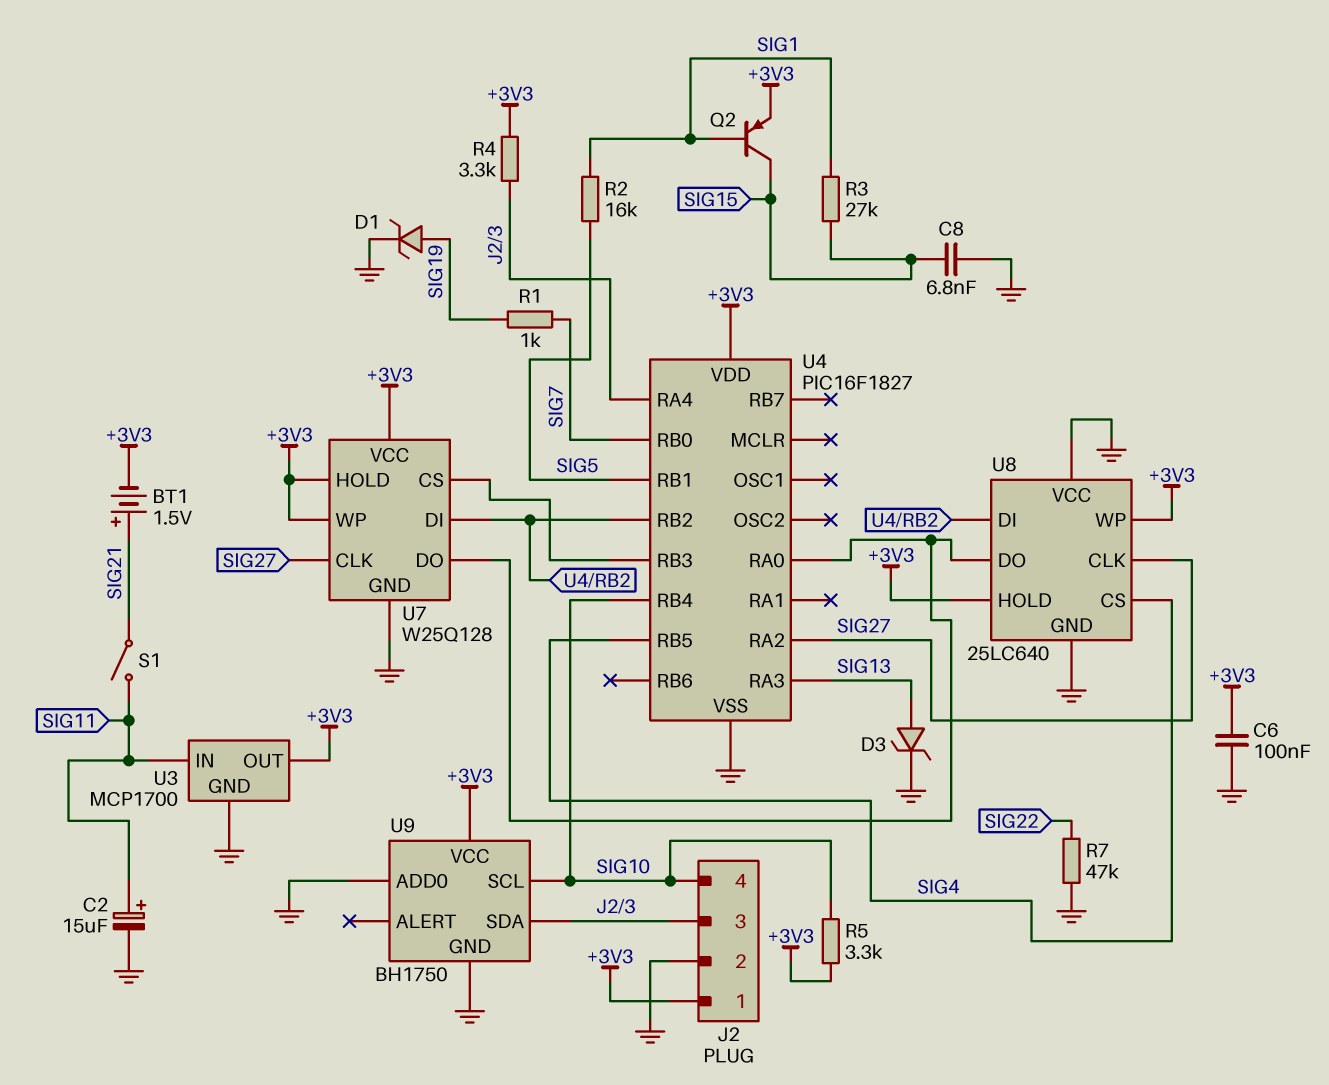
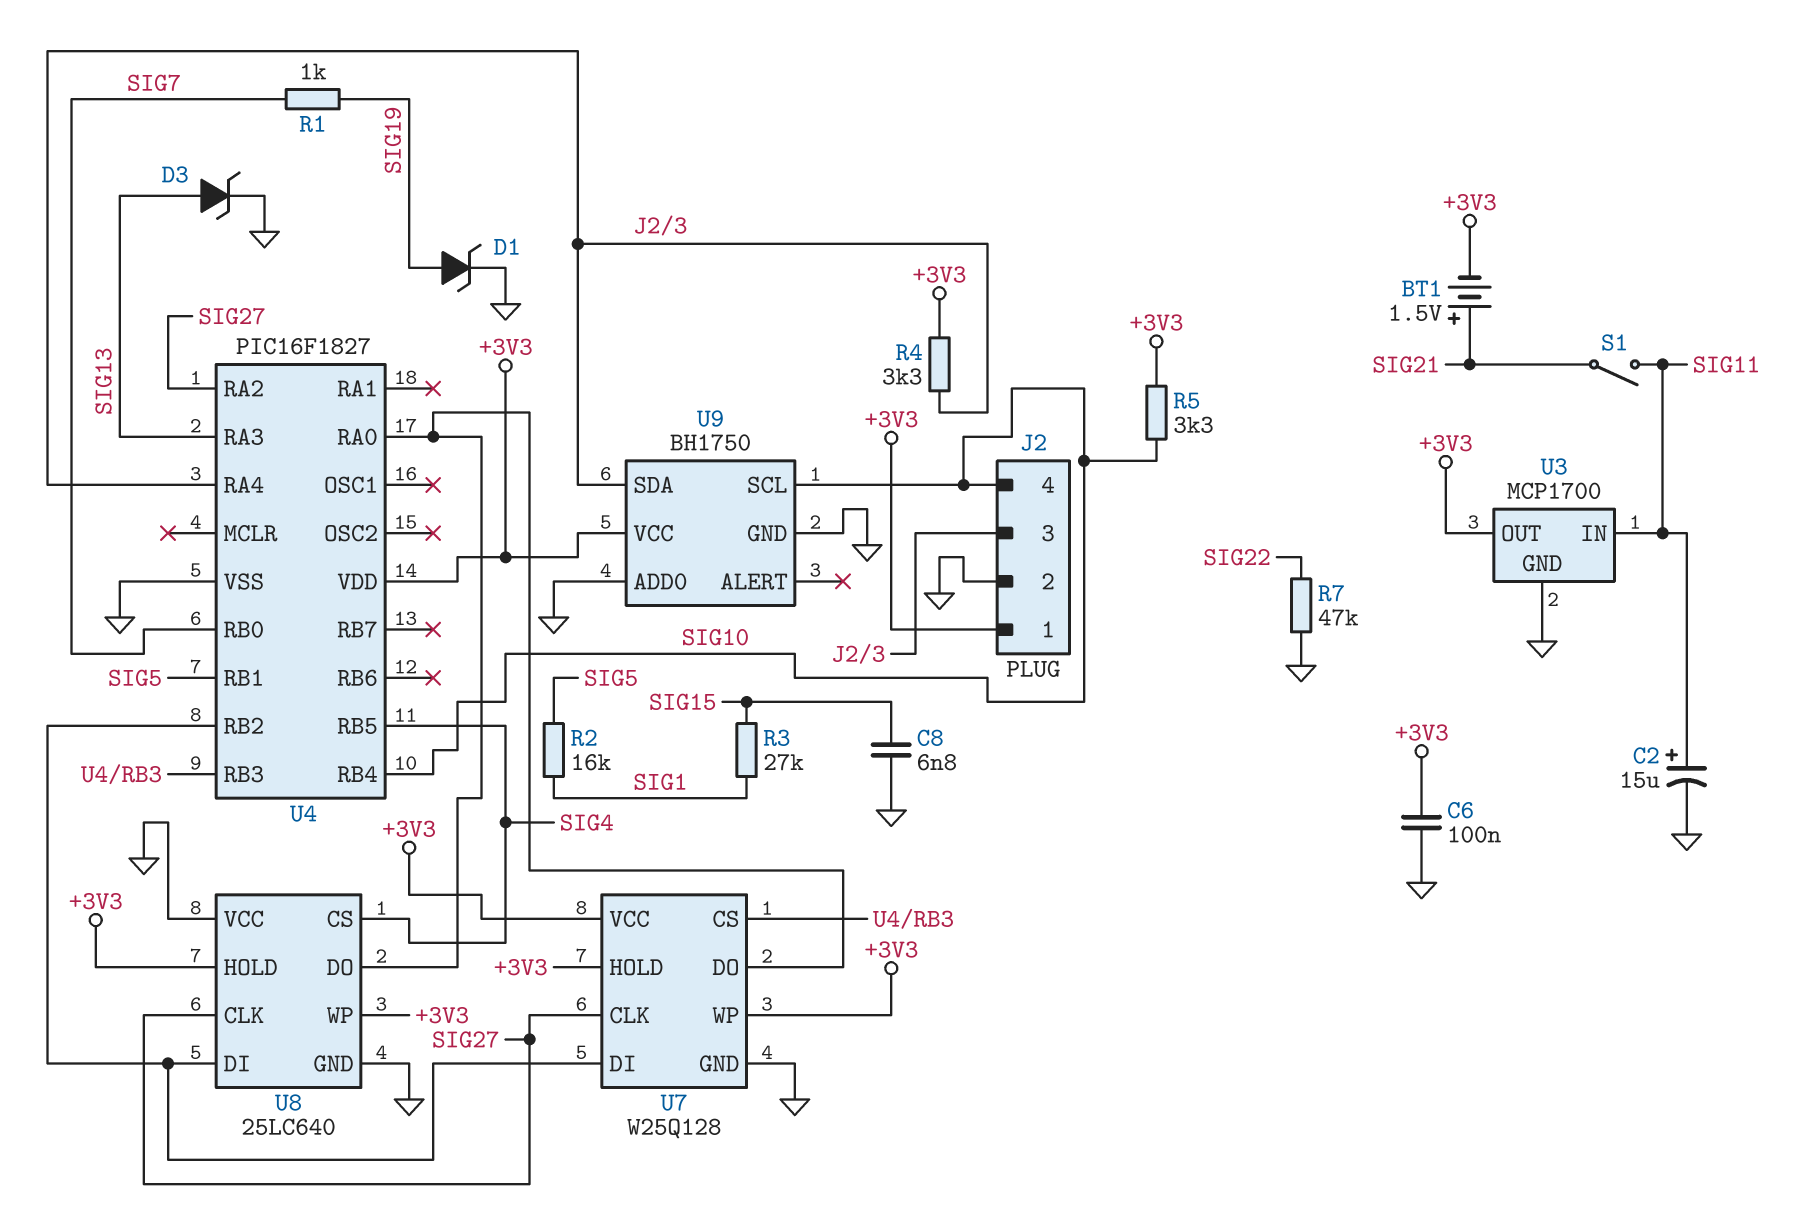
Q2: PNP (B SIG1, C SIG15, E +3V3) -> none

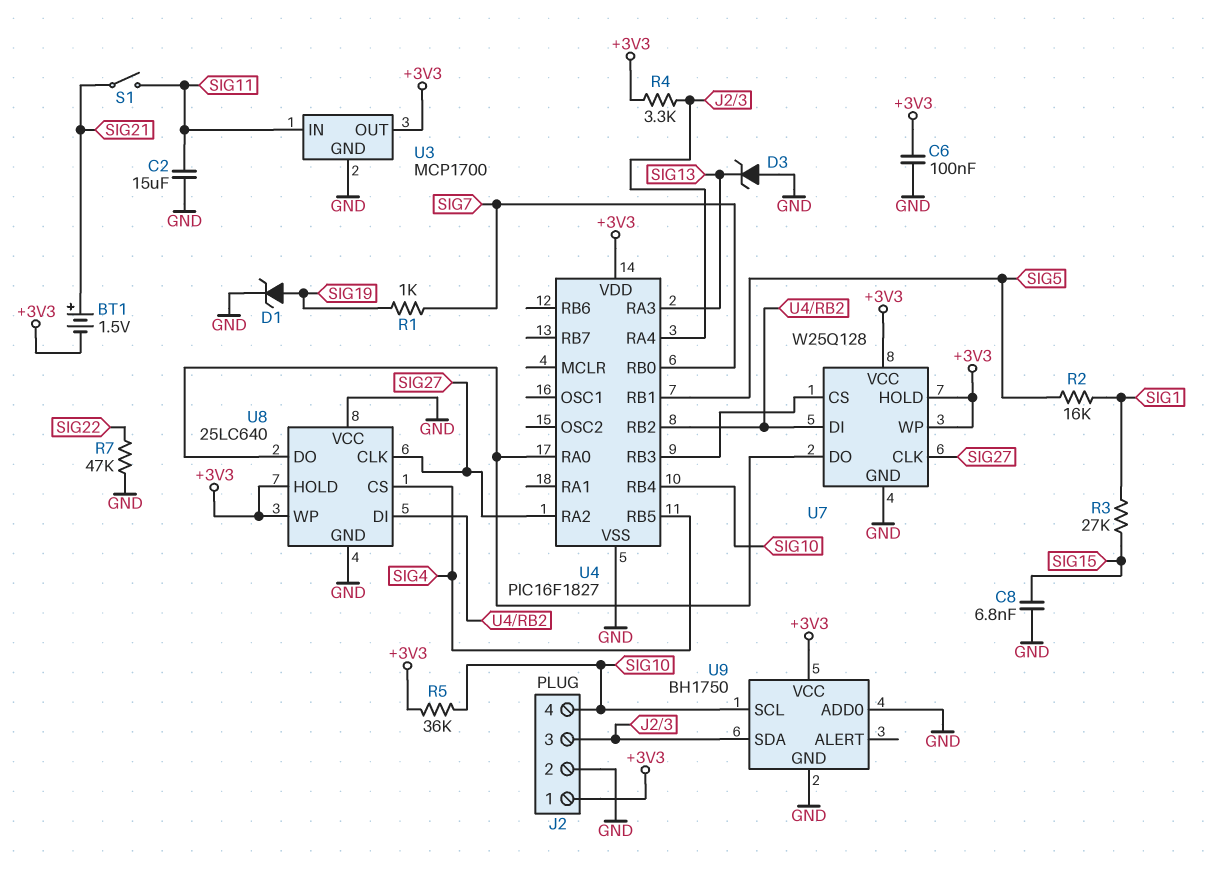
C2: 15uF (plus SIG11, minus GND) -> 15uF (GND, SIG11)
D3: zener (A SIG13, K GND) -> zener (A GND, K SIG13)
R5: 3.3k (+3V3, SIG10) -> 36k (+3V3, SIG10)

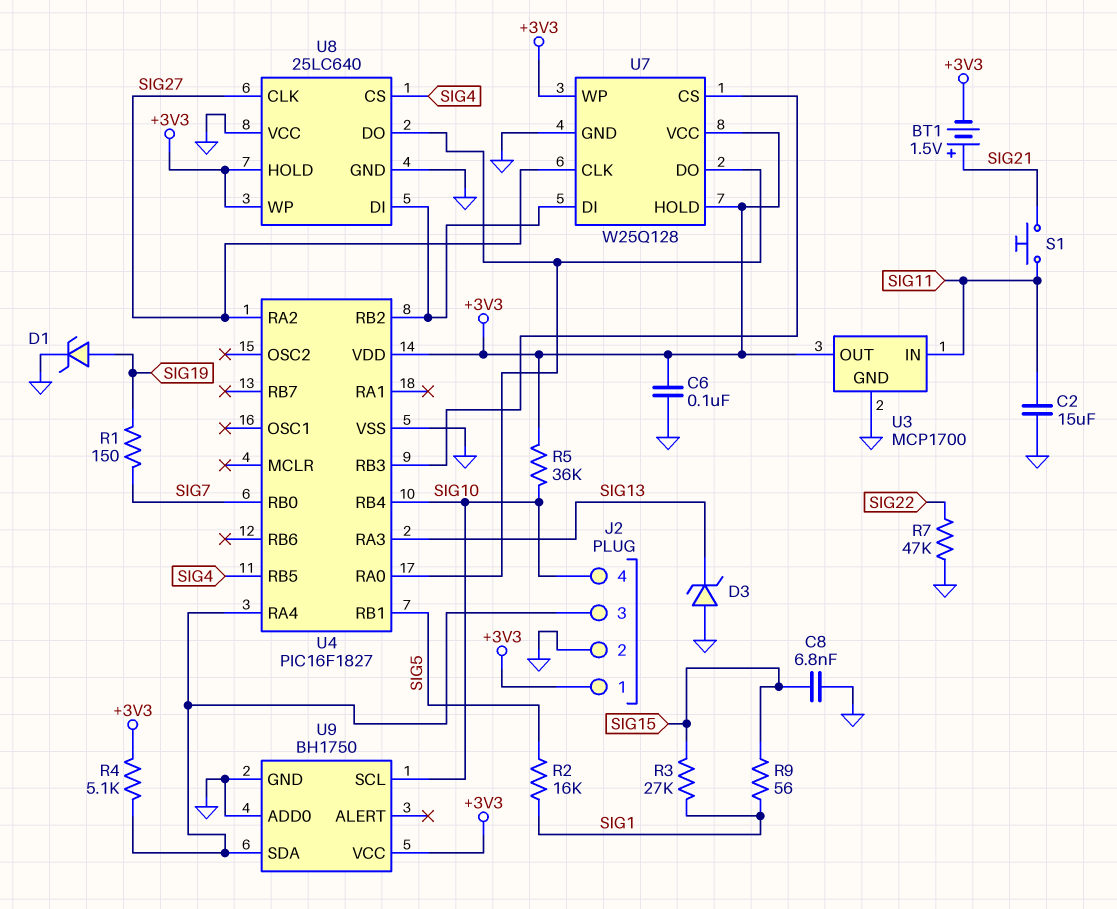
R1: 1k (SIG7, SIG19) -> 150 (SIG7, SIG19)
R4: 3.3k (+3V3, J2/3) -> 5.1k (+3V3, J2/3)
R9: none -> 56 (SIG1, SIG15)
S1: switch (SIG11, SIG21) -> button (SIG11, SIG21)

